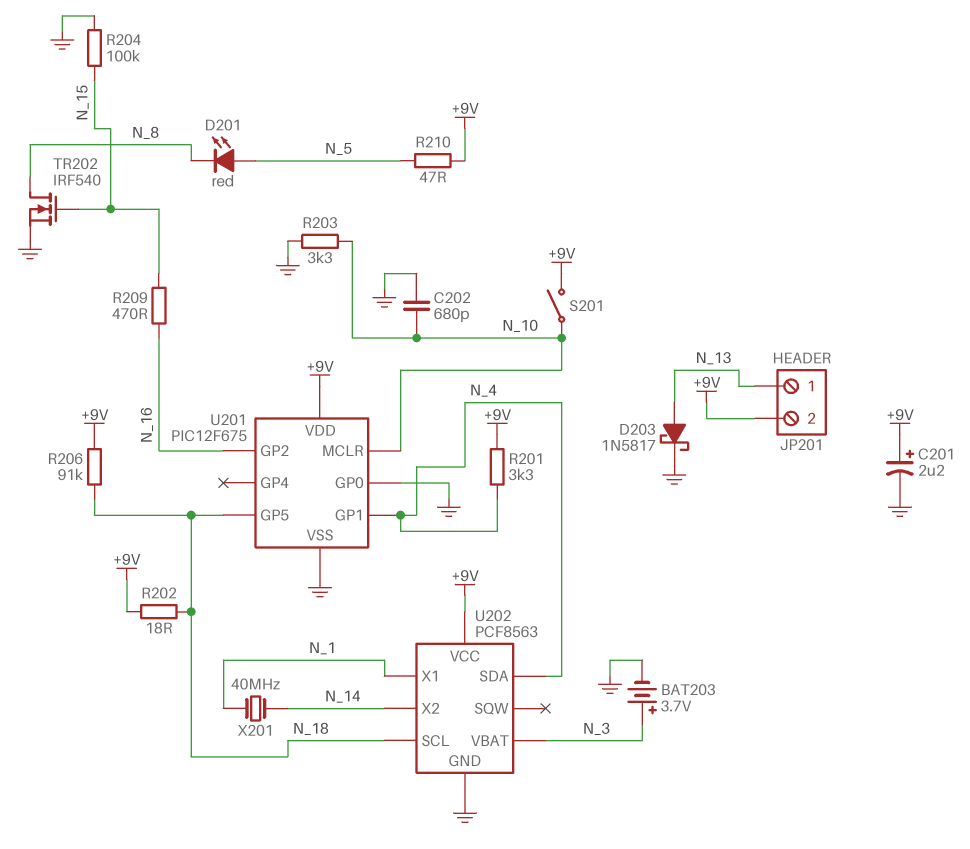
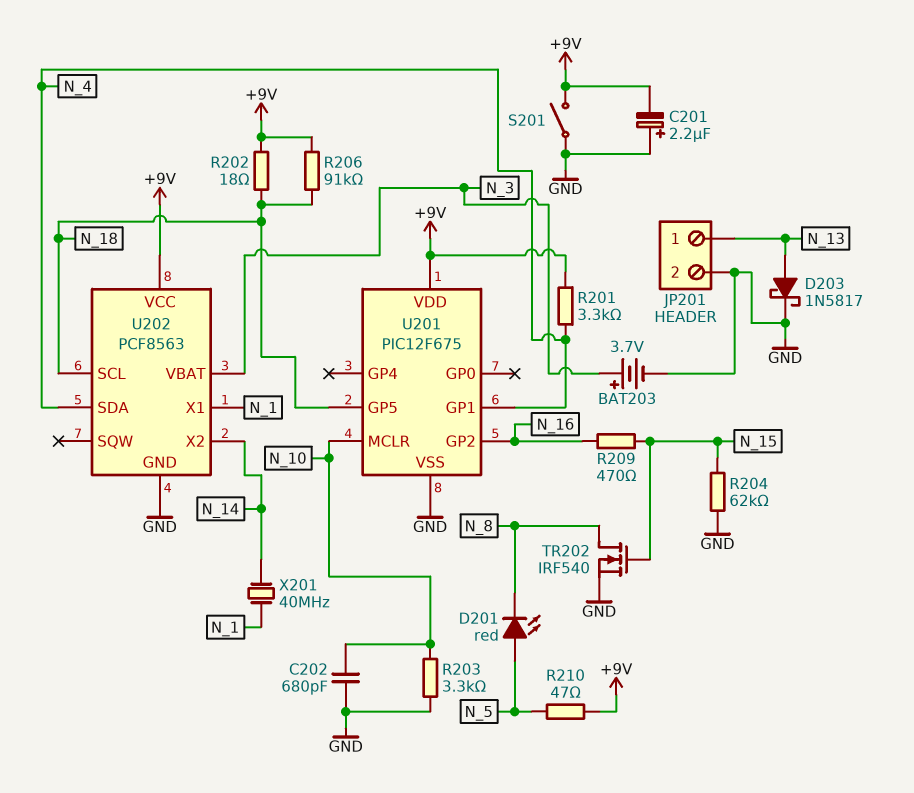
C201: 2.2uF (plus +9V, minus GND) -> 2.2uF (plus GND, minus +9V)
JP201 pin 2: +9V -> GND
R204: 100k (GND, N_15) -> 62k (GND, N_15)
S201: switch (+9V, N_10) -> switch (+9V, GND)
U201 pin GP0: GND -> none

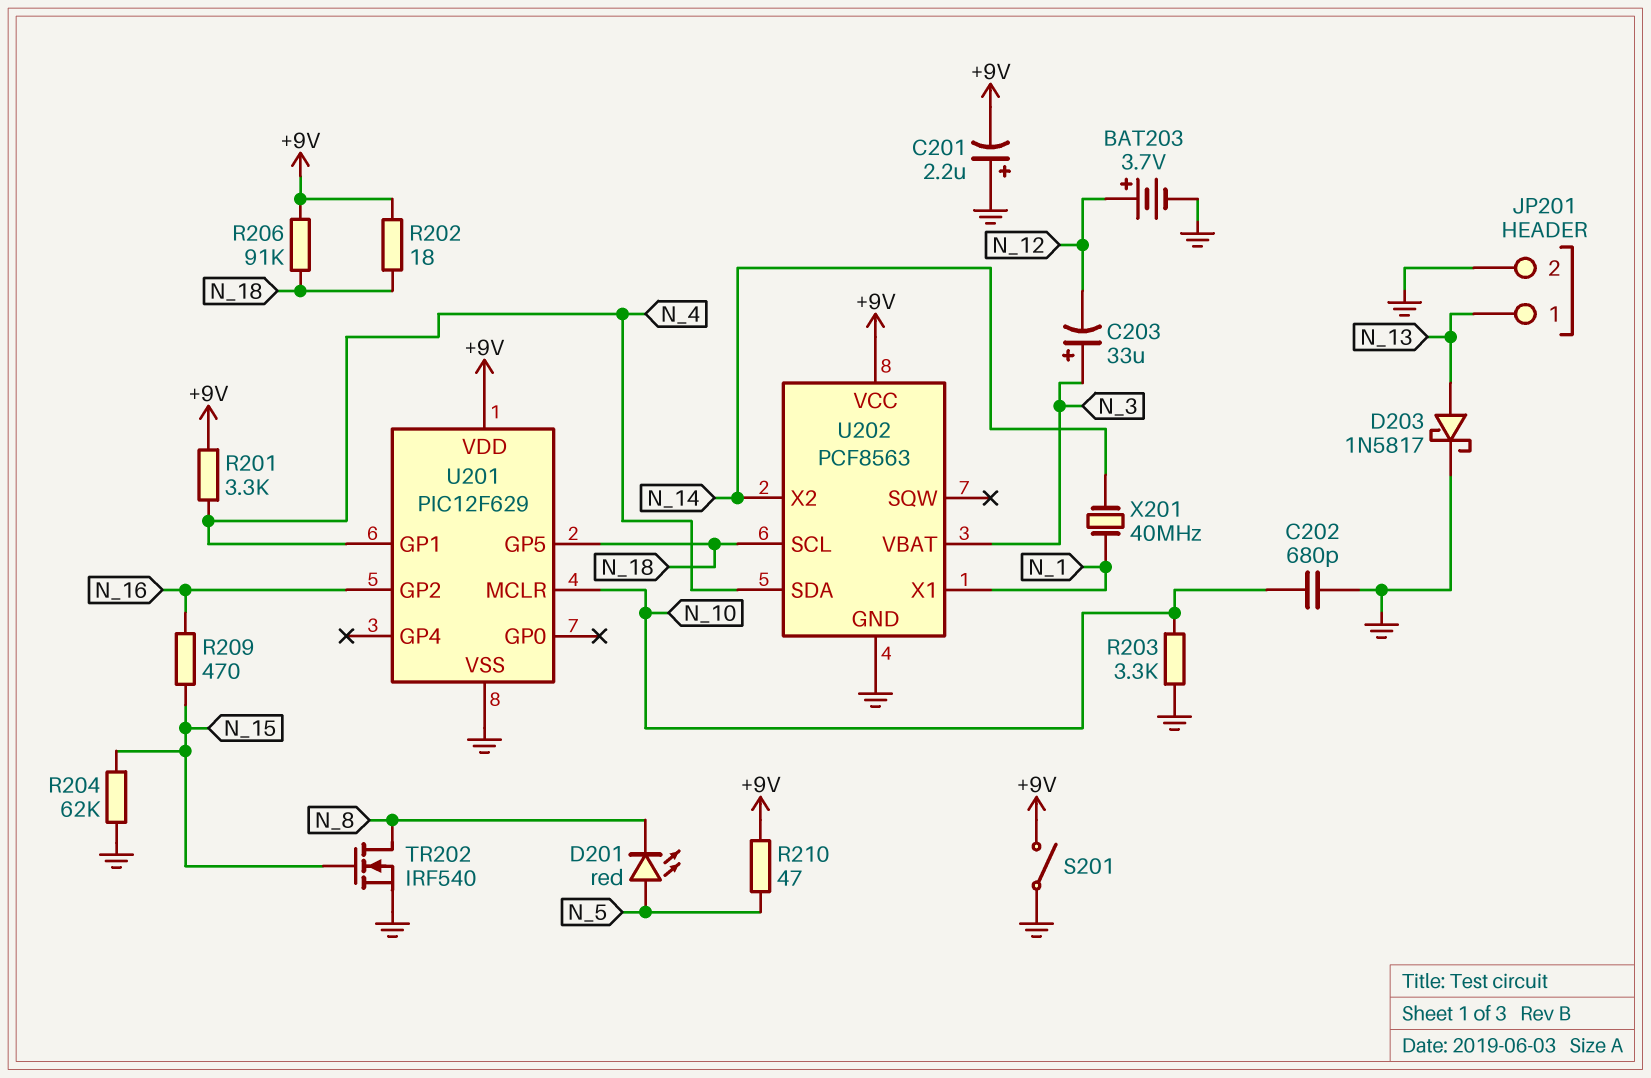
BAT203: 3.7V (plus N_3, minus GND) -> 3.7V (plus N_12, minus GND)
C203: none -> 33uF (plus N_3, minus N_12)
U201: PIC12F675 -> PIC12F629

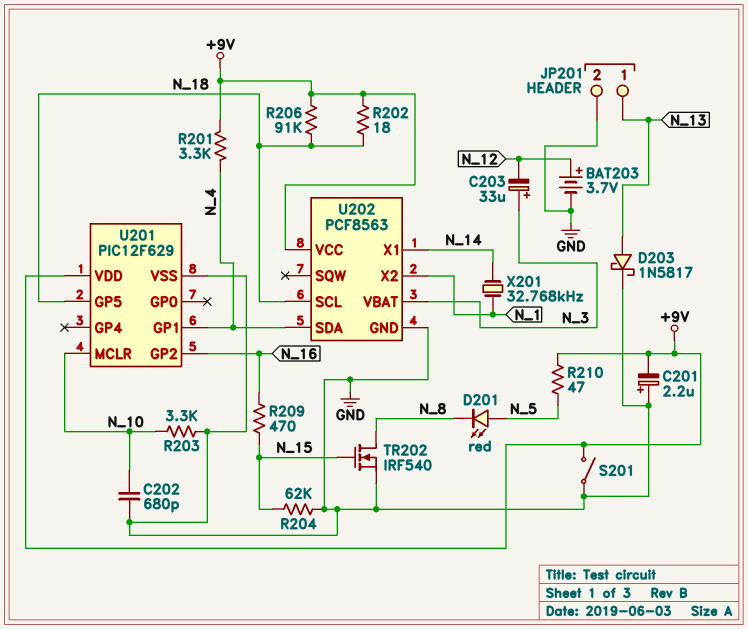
U202 pin X1: N_1 -> N_14
U202 pin X2: N_14 -> N_1
X201: 40MHz (N_1, N_14) -> 32.768kHz (N_1, N_14)

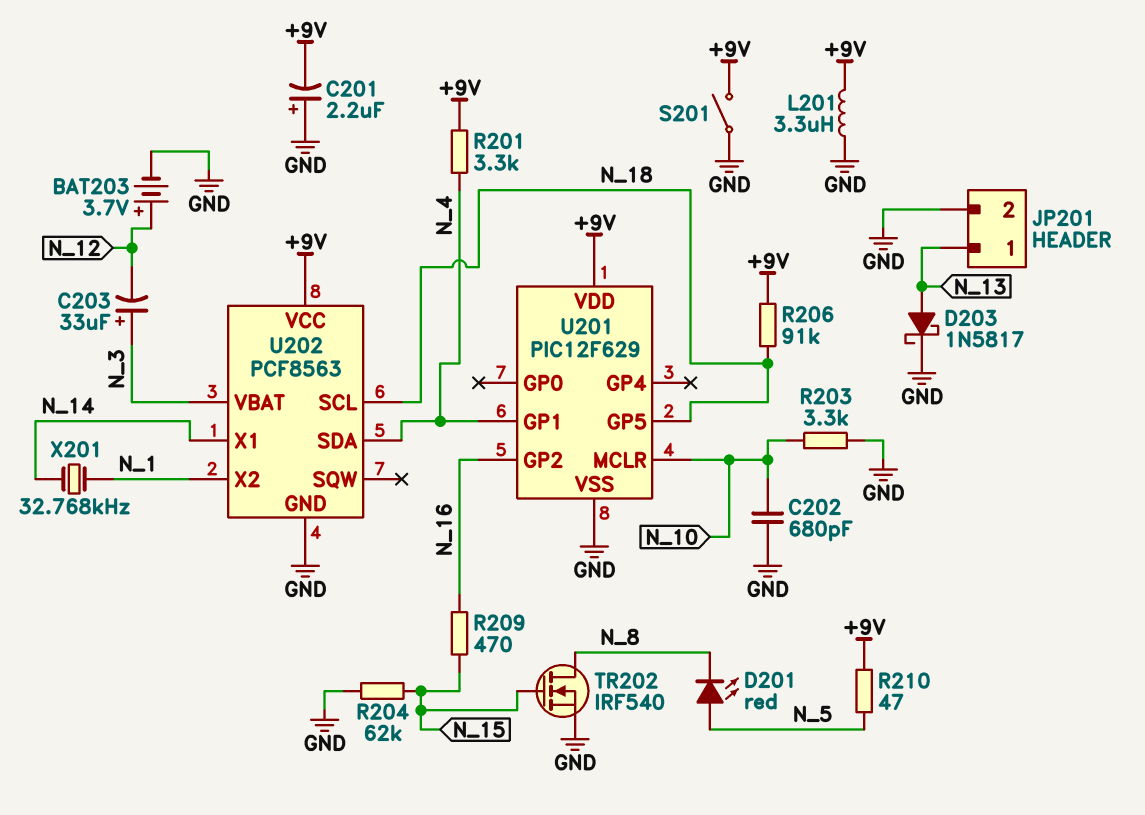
L201: none -> 3.3uH (+9V, GND)
R202: 18 (+9V, N_18) -> none

